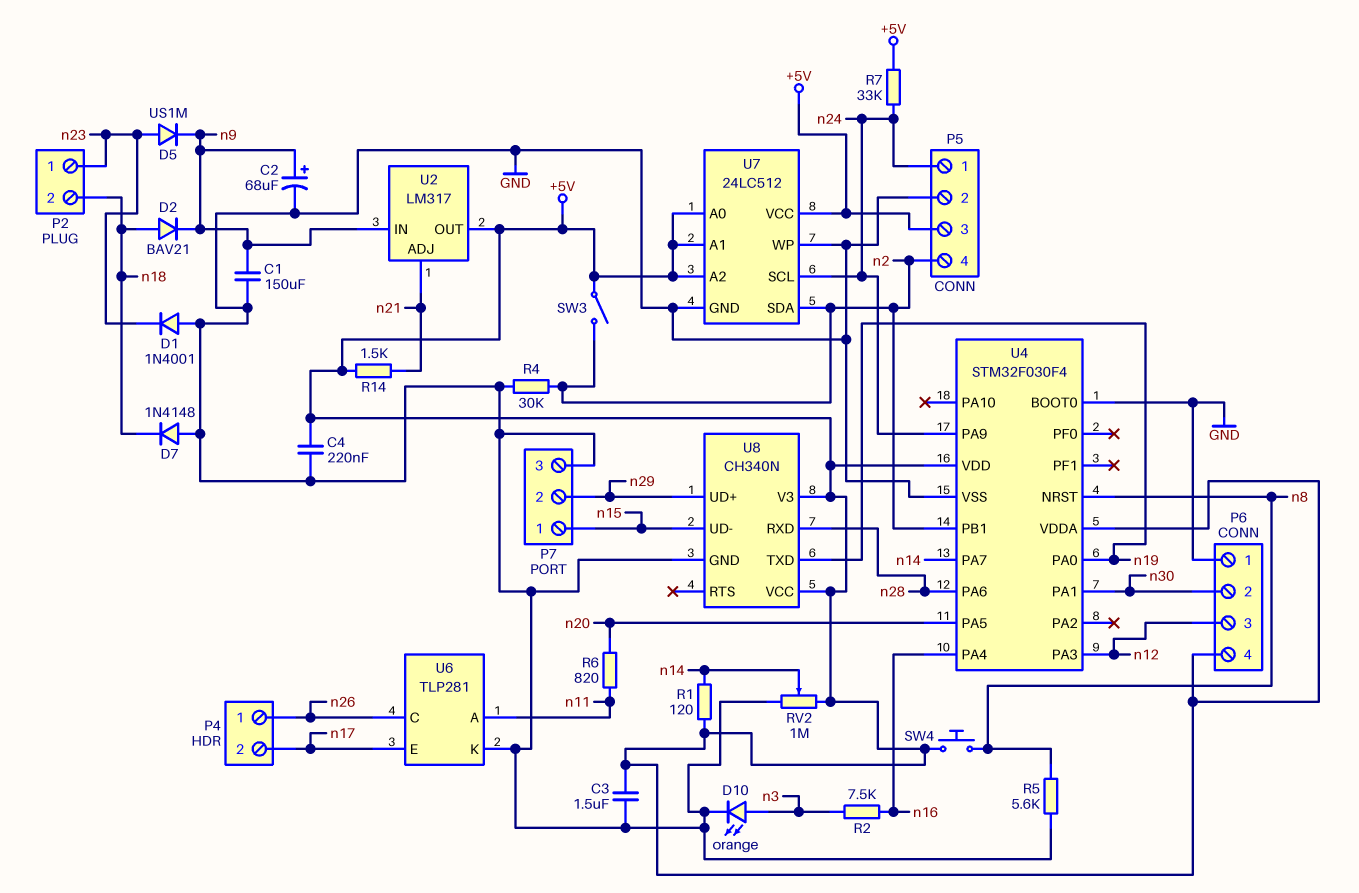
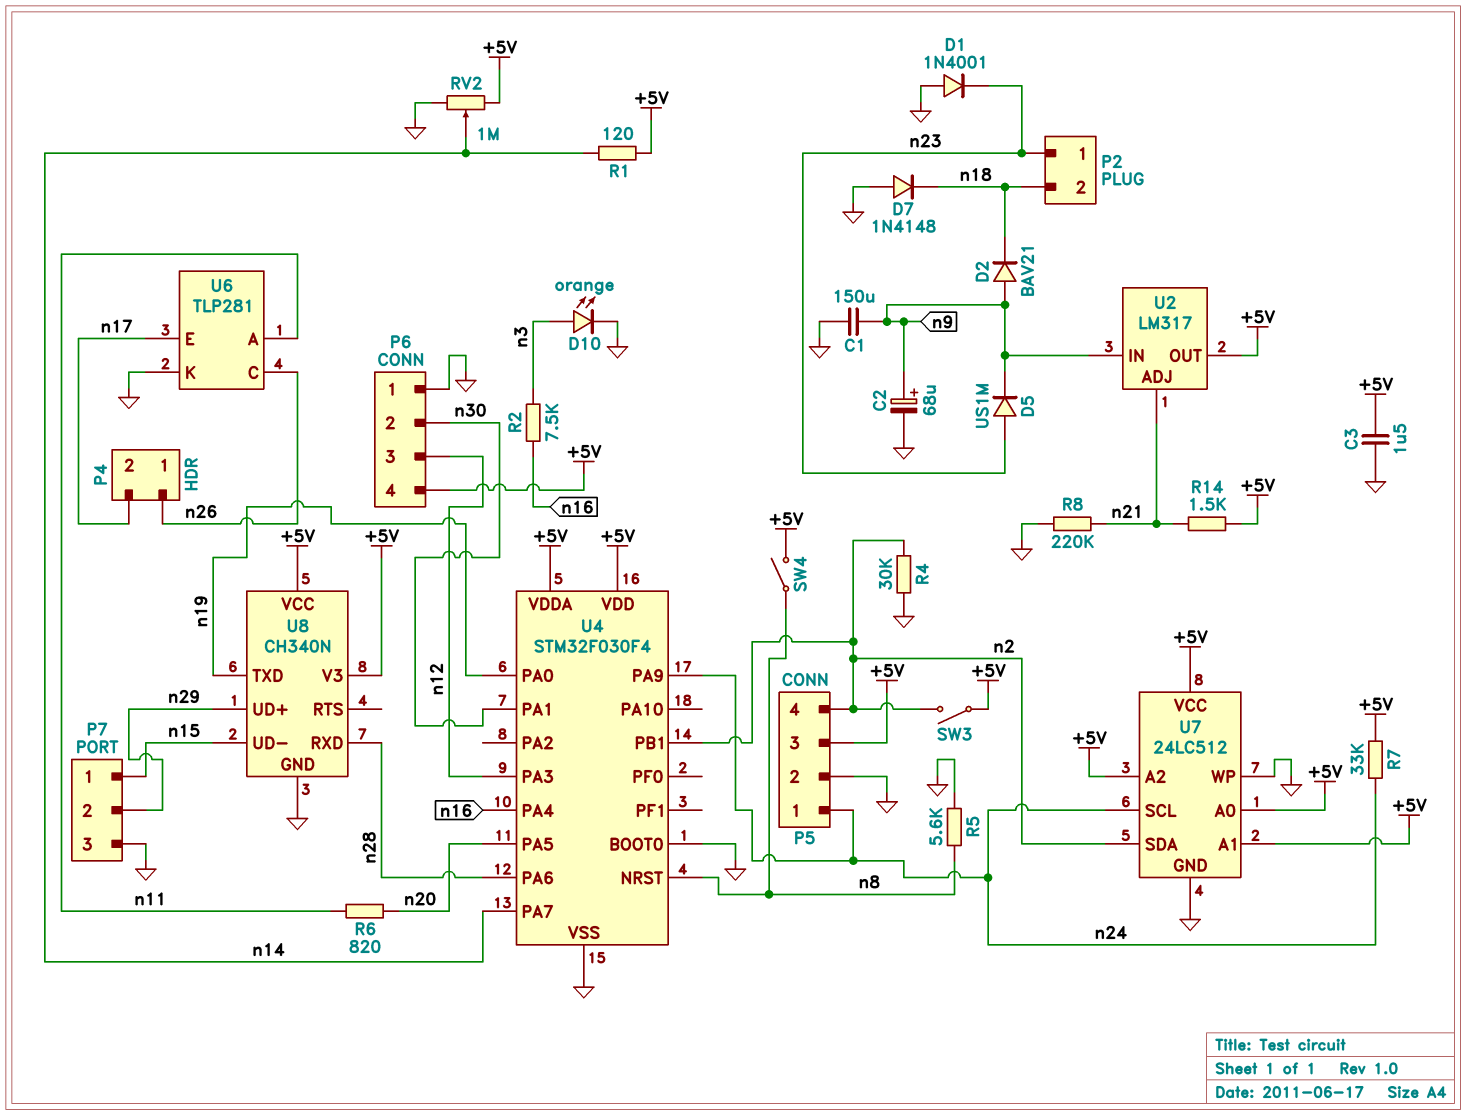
C4: 220nF (+5V, GND) -> none
D2: diode BAV21 (A n18, K n9) -> diode BAV21 (A n9, K n18)
R8: none -> 220k (GND, n21)
SW4: button (+5V, n8) -> switch (+5V, n8)

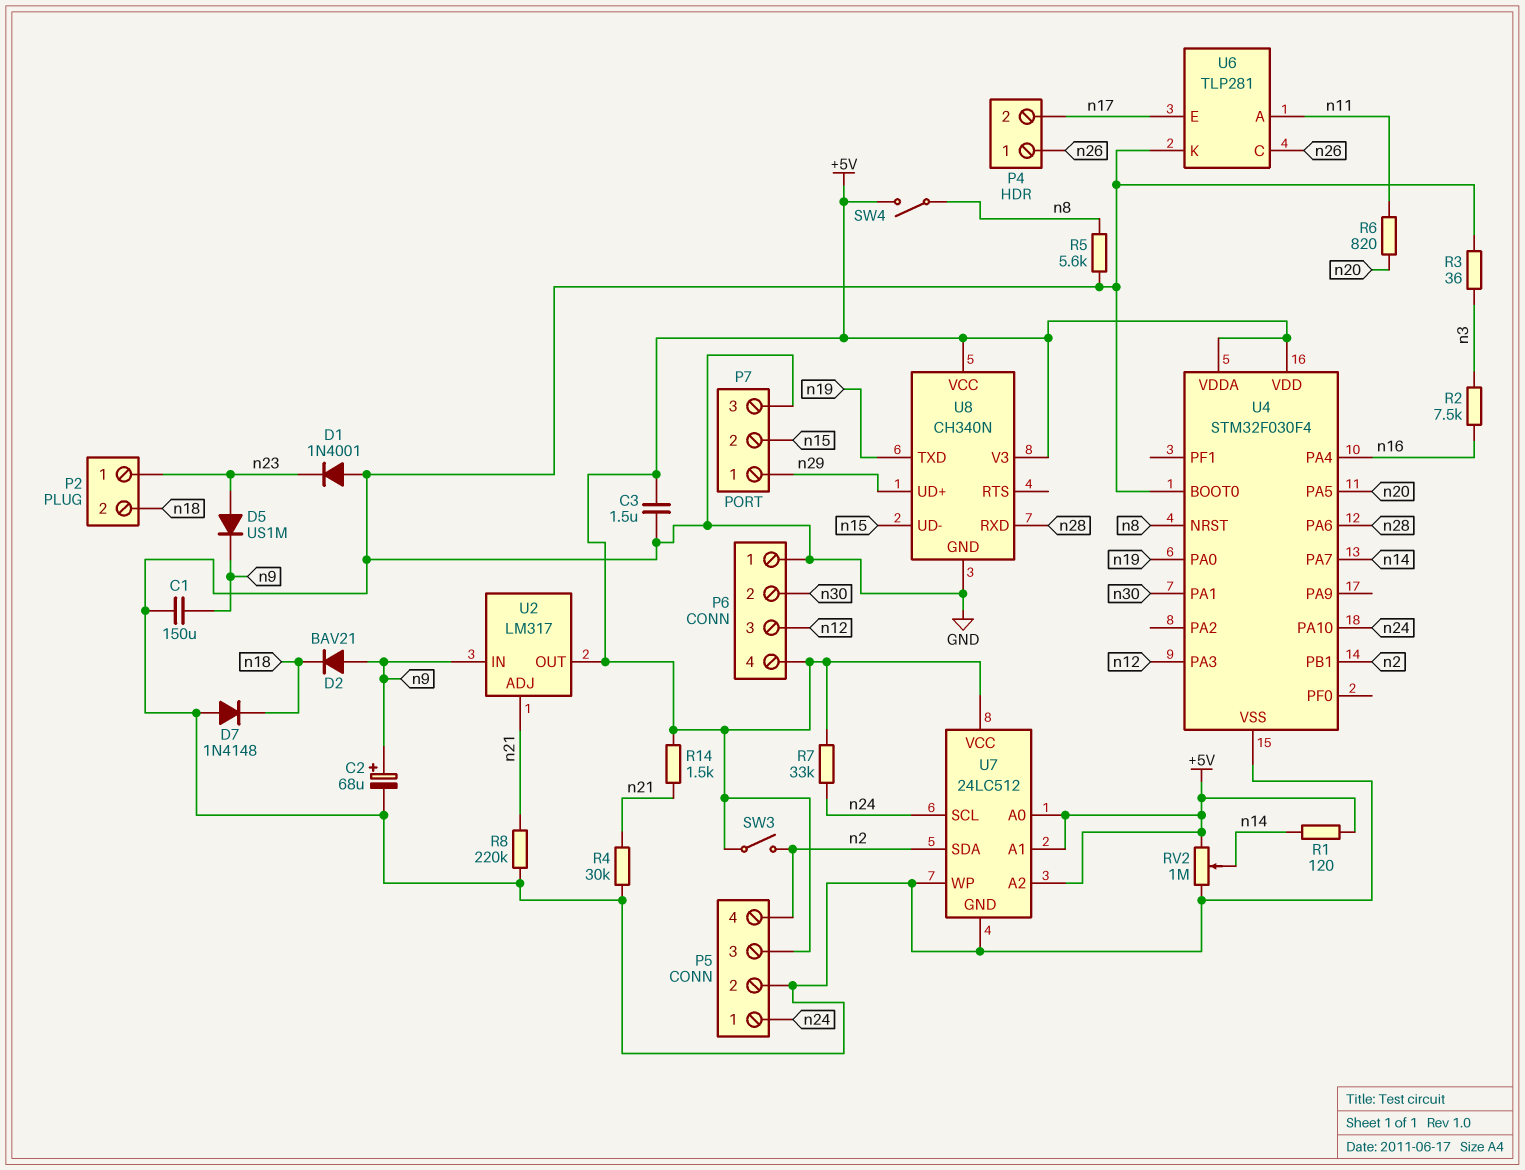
D10: LED orange (A n3, K GND) -> none
P7 pin 1: n15 -> n29
P7 pin 2: n29 -> n15
R3: none -> 36 (GND, n3)
R4: 30k (GND, n2) -> 30k (GND, n21)
U4 pin PA9: n24 -> none
U4 pin PA10: none -> n24

